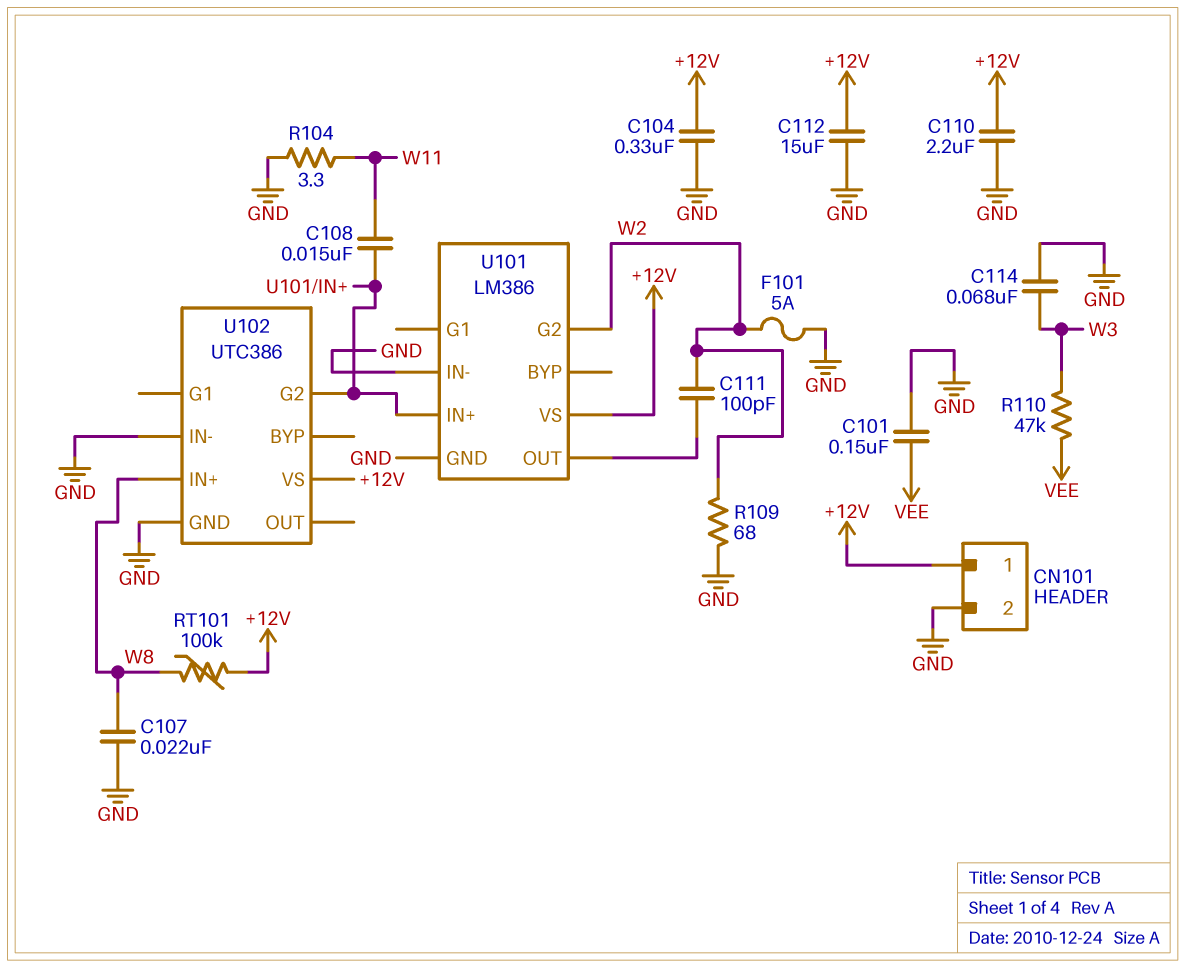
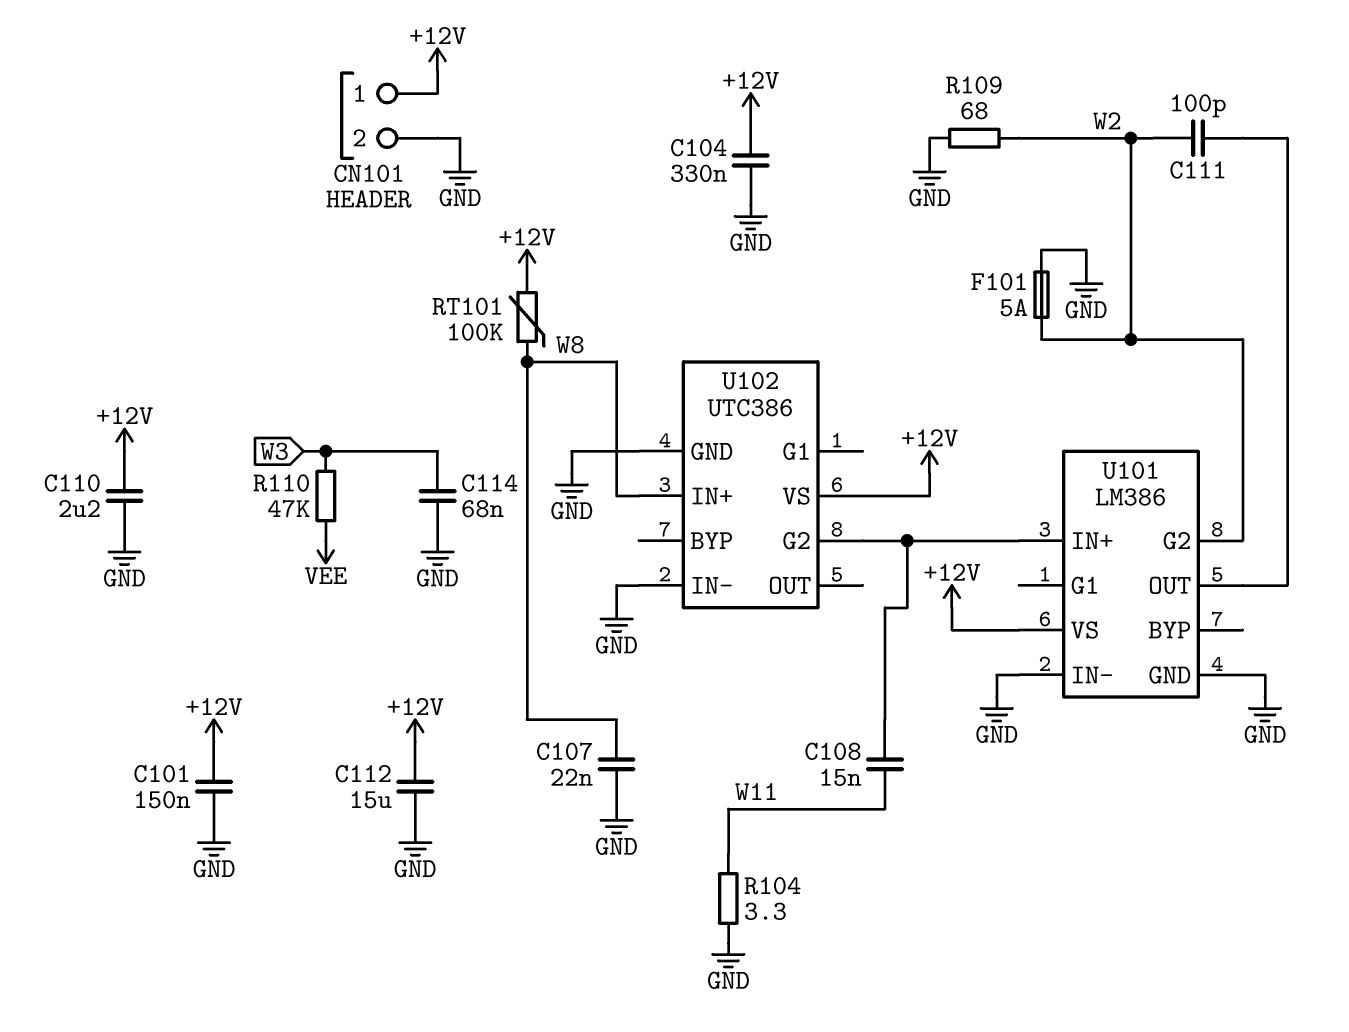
C101: 150nF (GND, VEE) -> 150nF (+12V, GND)

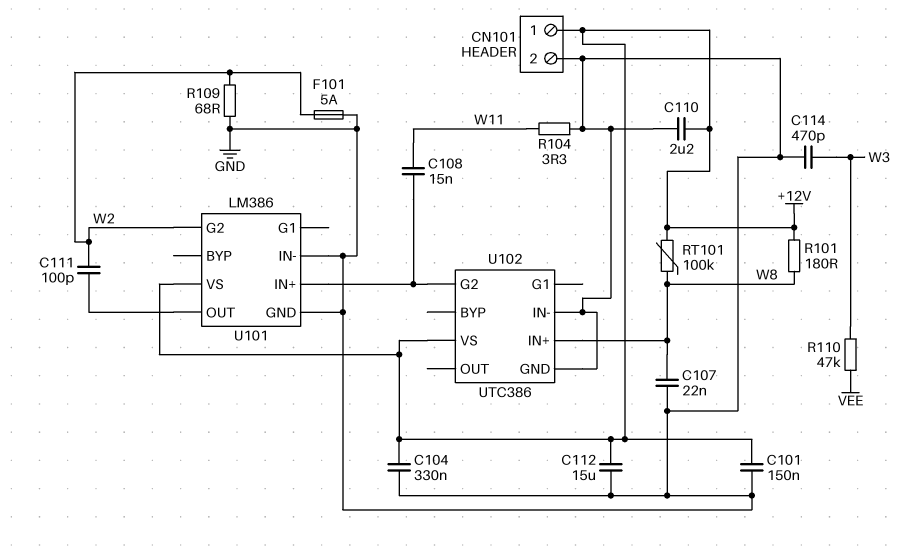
C114: 68nF (GND, W3) -> 470pF (GND, W3)
R101: none -> 180 (+12V, W8)

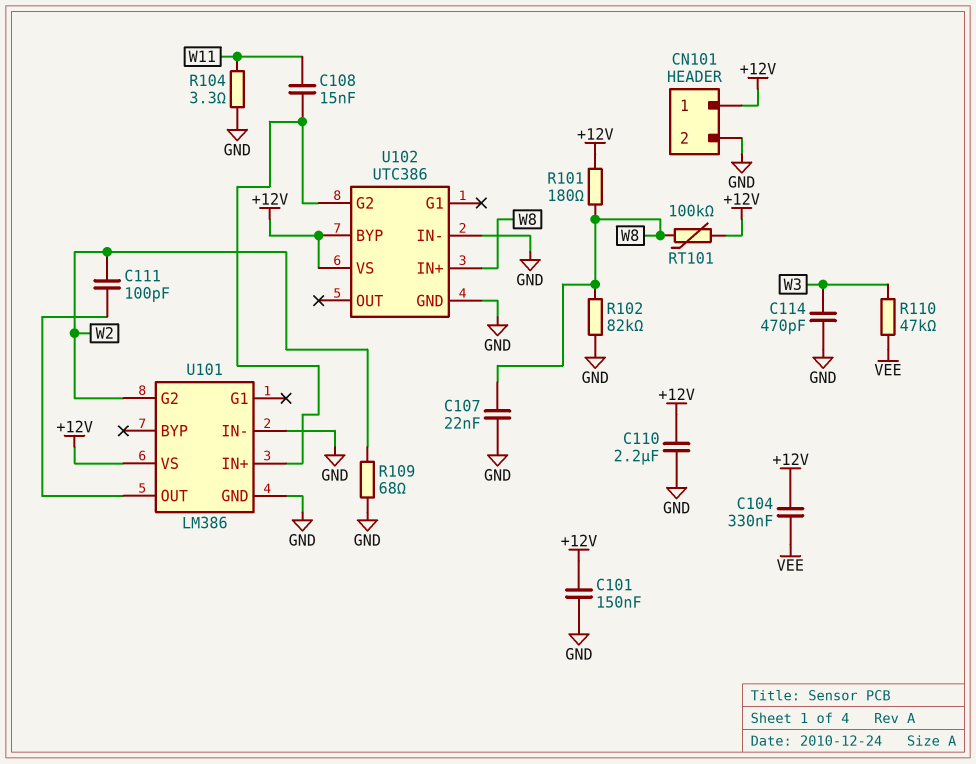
C104: 330nF (+12V, GND) -> 330nF (+12V, VEE)
C112: 15uF (+12V, GND) -> none
F101: 5A (GND, W2) -> none
R102: none -> 82k (GND, W8)
U102 pin BYP: none -> +12V

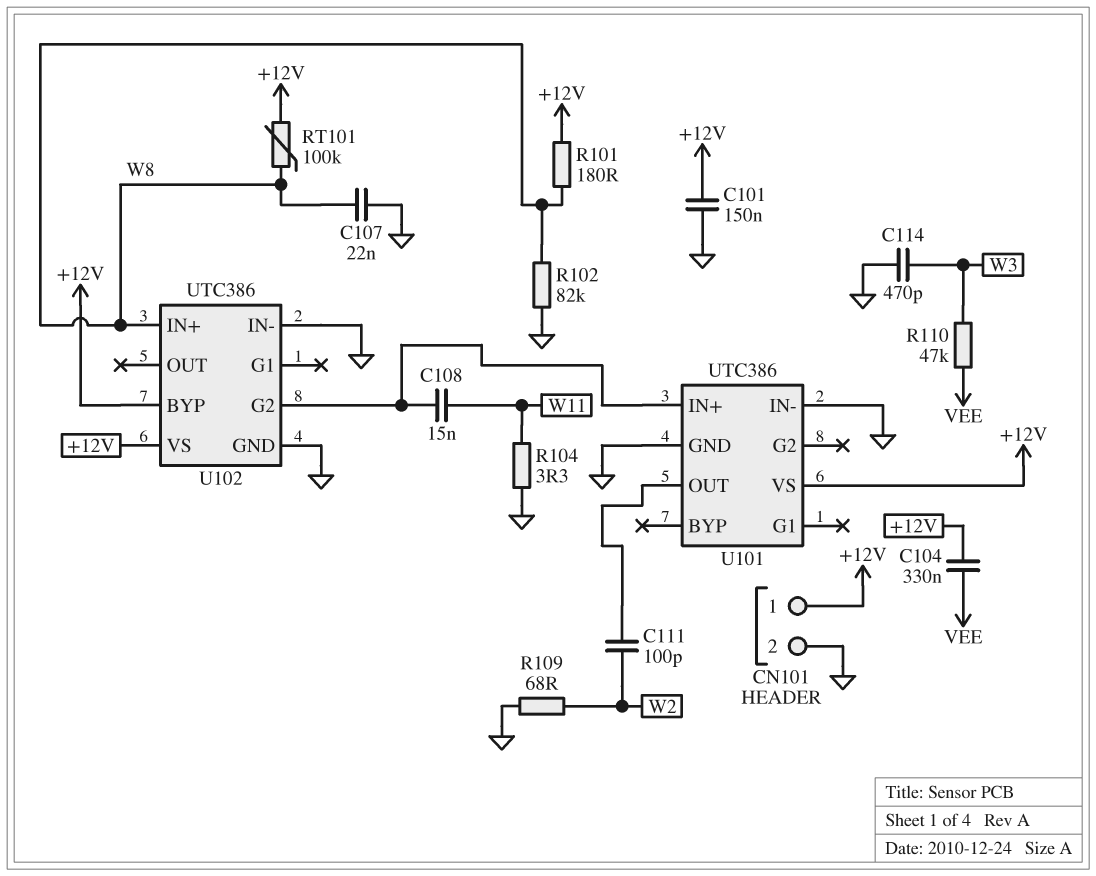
C110: 2.2uF (+12V, GND) -> none
U101: LM386 -> UTC386
U101 pin G2: W2 -> none

